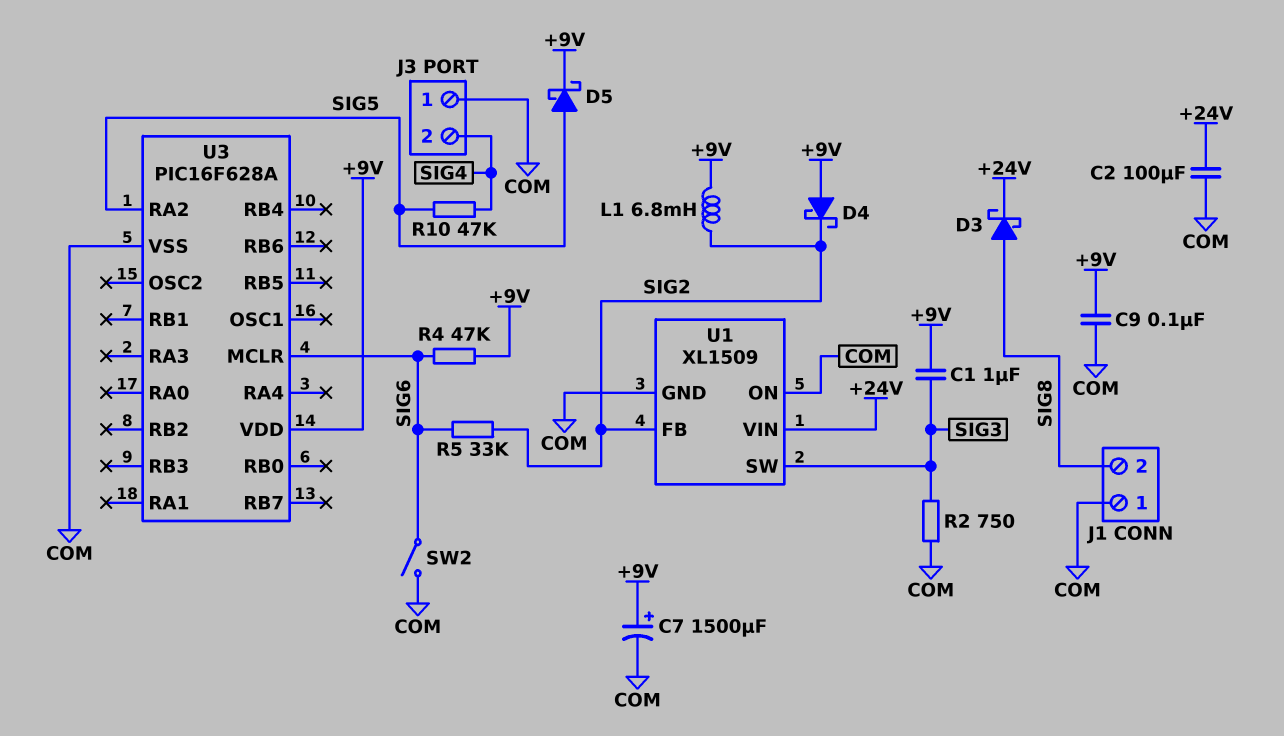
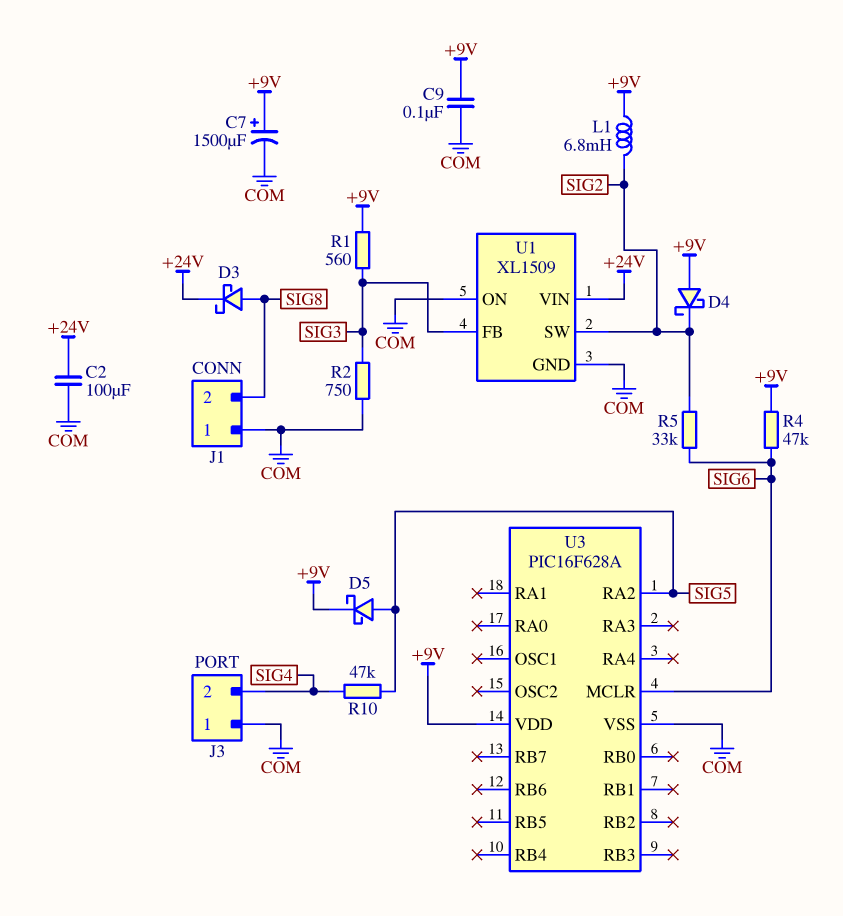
C1: 1uF (+9V, SIG3) -> none
R1: none -> 560 (+9V, SIG3)
SW2: switch (COM, SIG6) -> none
U1 pin FB: SIG2 -> SIG3
U1 pin SW: SIG3 -> SIG2

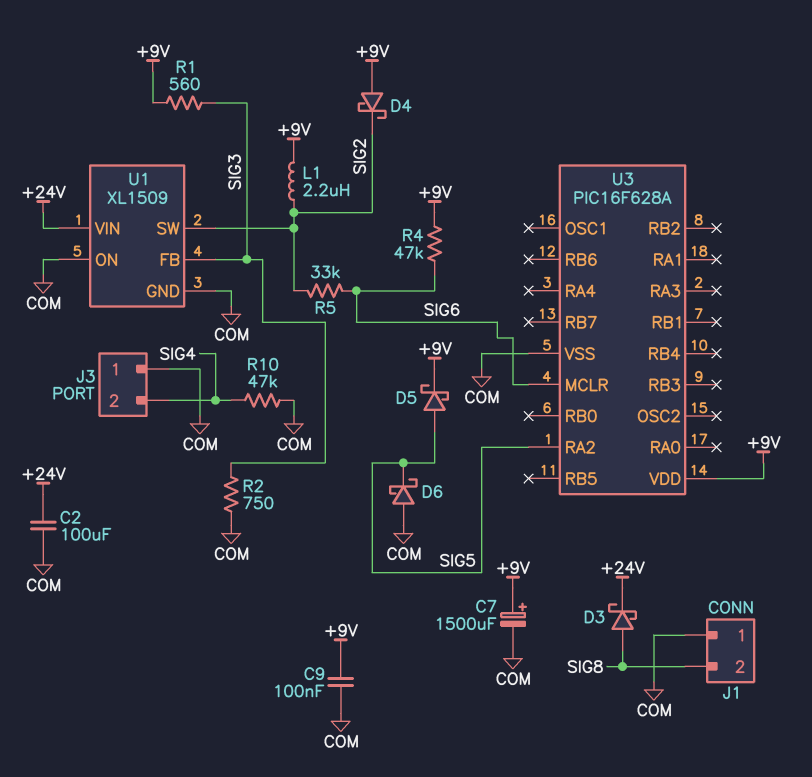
D6: none -> schottky (A COM, K SIG5)
L1: 6.8mH (+9V, SIG2) -> 2.2uH (+9V, SIG2)
R10: 47k (SIG4, SIG5) -> 47k (COM, SIG4)

